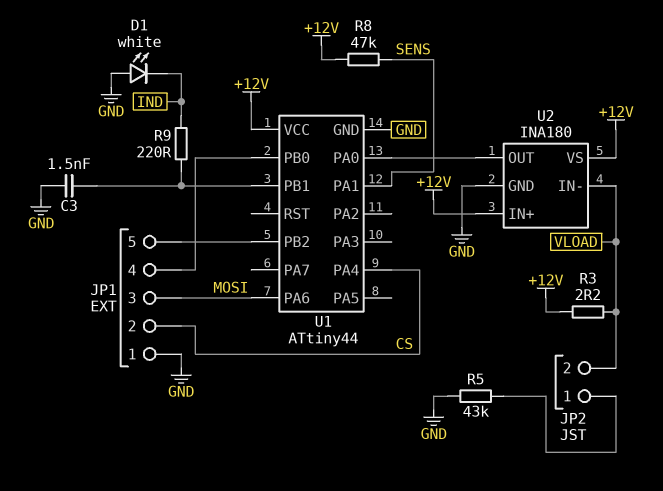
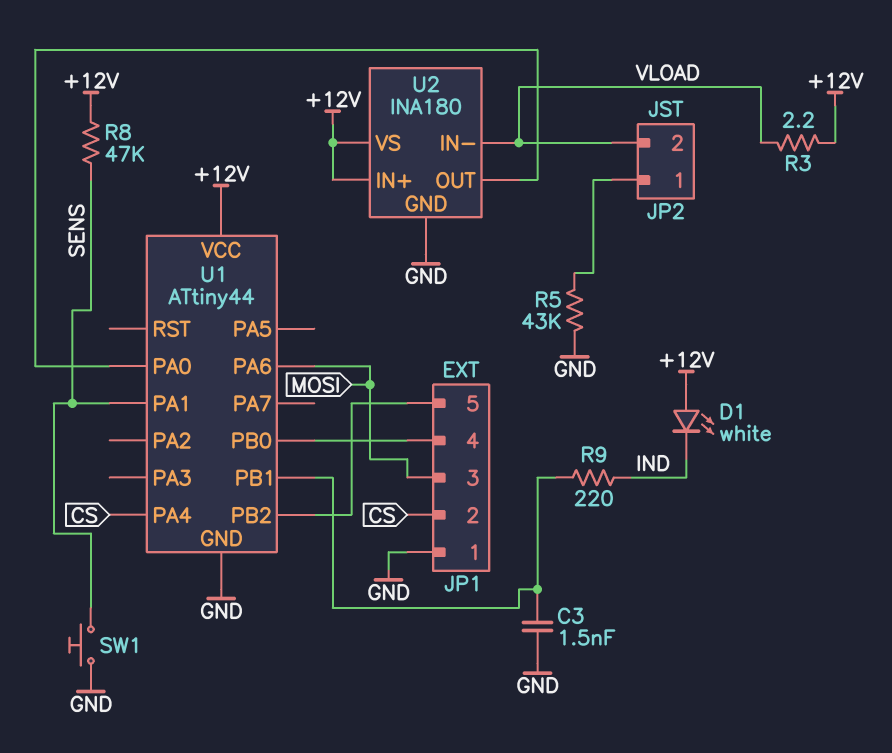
D1: LED white (A GND, K IND) -> LED white (A +12V, K IND)
SW1: none -> button (GND, SENS)

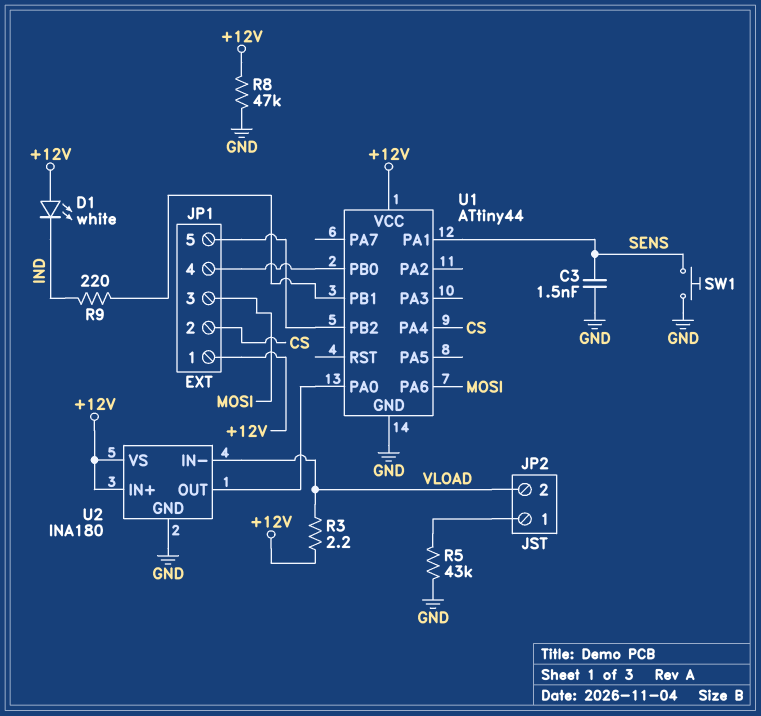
C3: 1.5nF (GND, U1/PB1) -> 1.5nF (GND, SENS)
JP1 pin 1: GND -> +12V
R8: 47k (+12V, SENS) -> 47k (+12V, GND)

